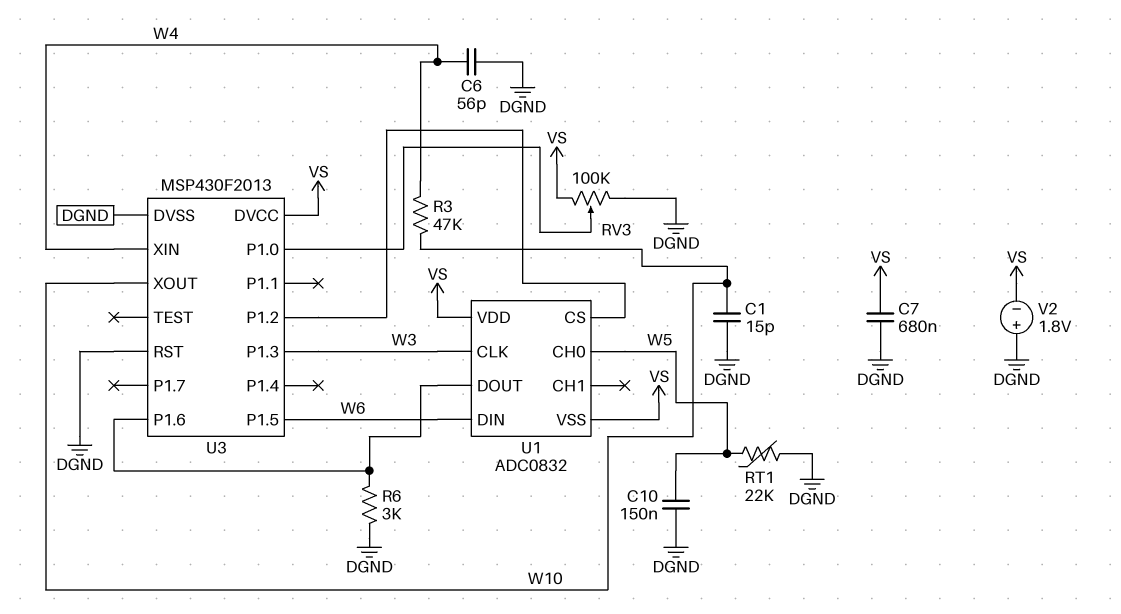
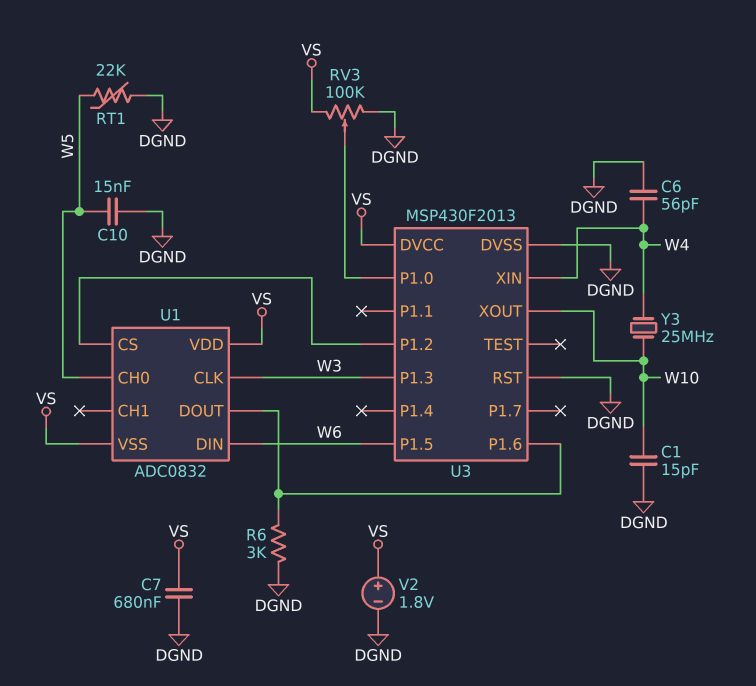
C10: 150nF (DGND, W5) -> 15nF (DGND, W5)
R3: 47k (W4, W10) -> none
V2: 1.8V (plus DGND, minus VS) -> 1.8V (plus VS, minus DGND)
Y3: none -> 25MHz (W4, W10)

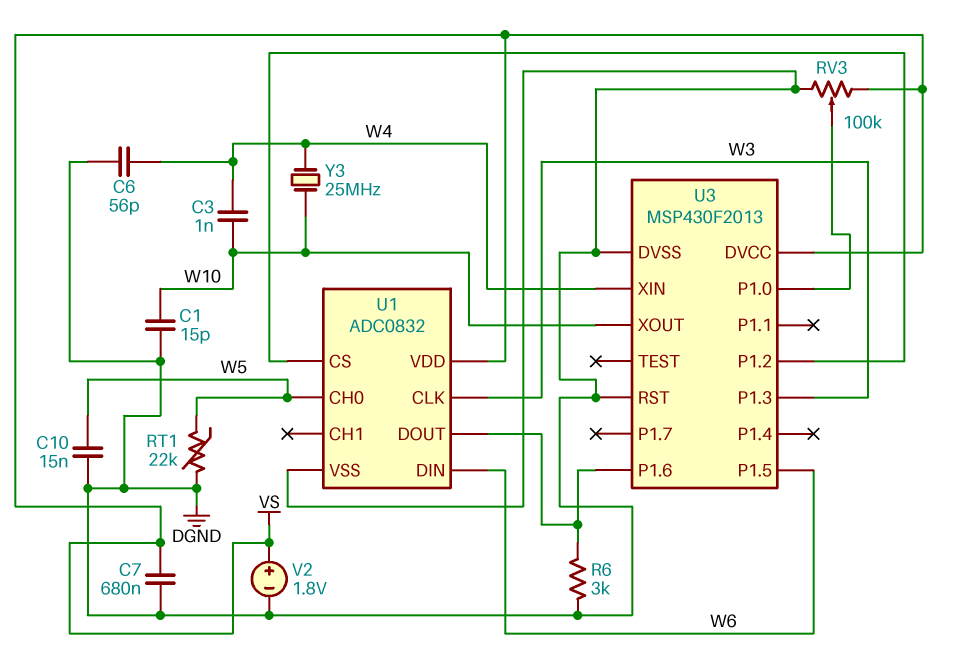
C3: none -> 1nF (W4, W10)
U1 pin VSS: VS -> DGND

